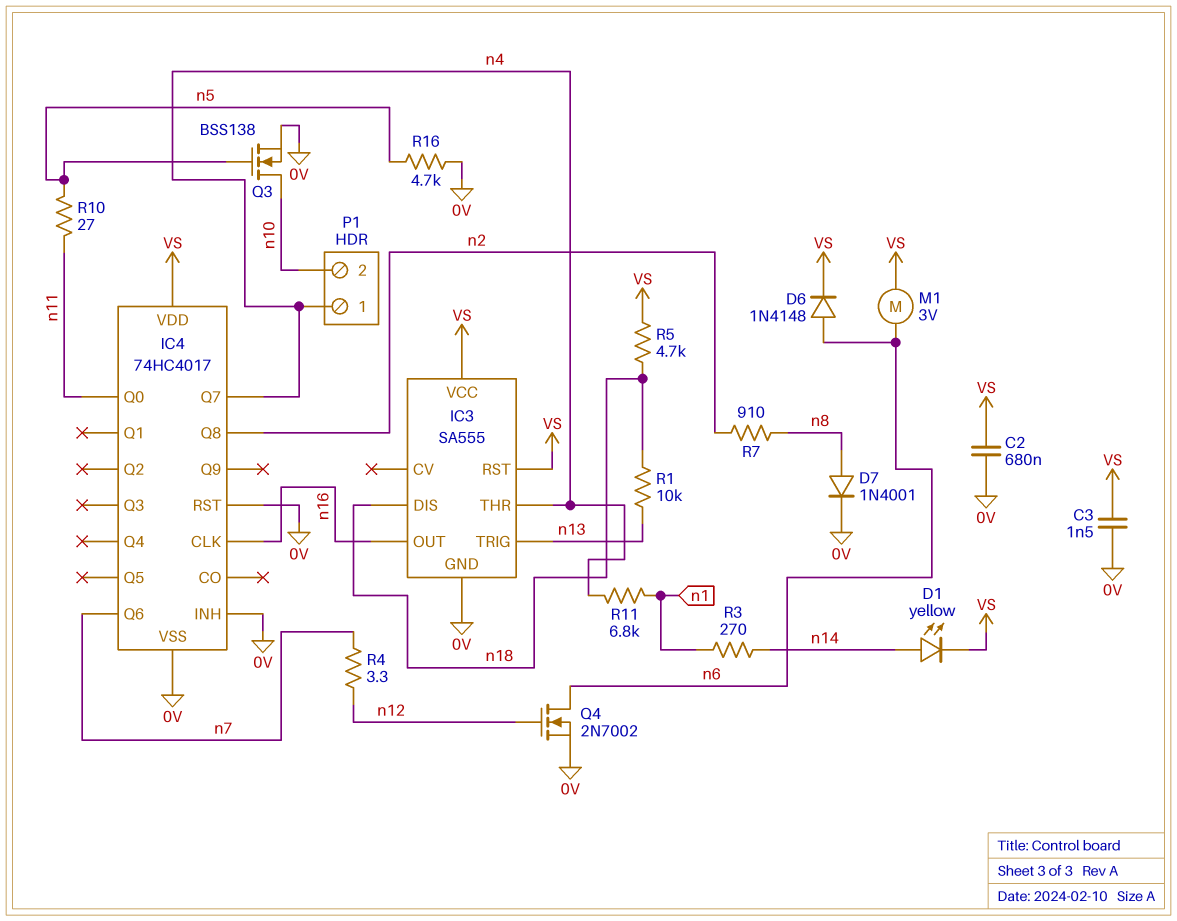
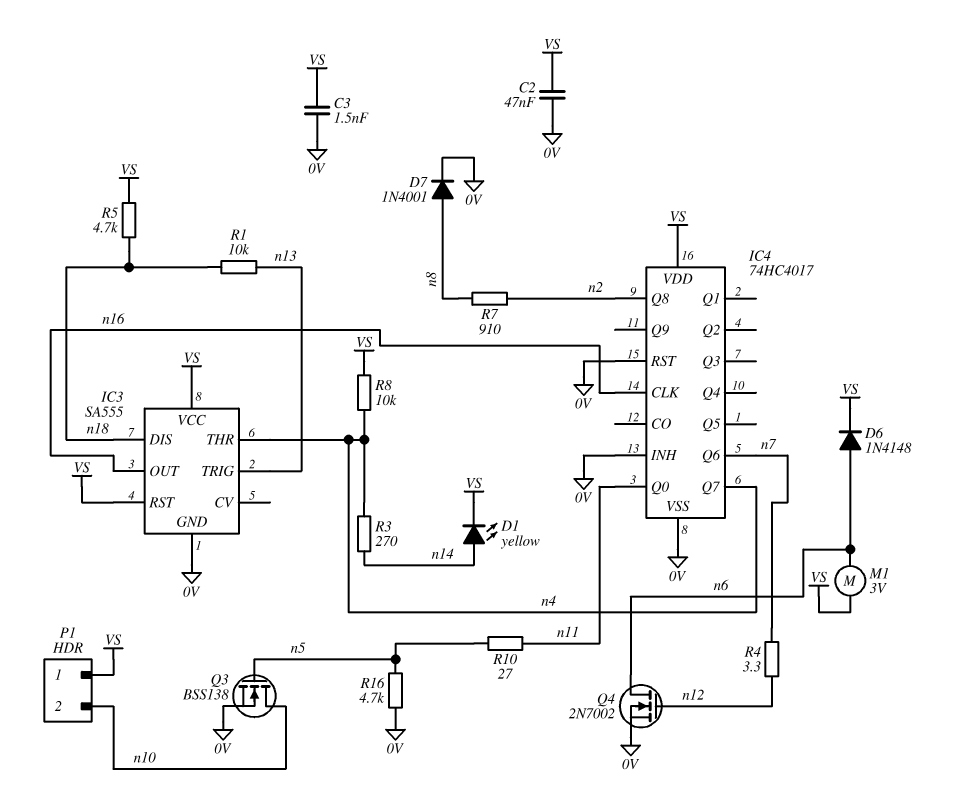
C2: 680nF (0V, VS) -> 47nF (0V, VS)
P1 pin 1: n4 -> VS
R3: 270 (n1, n14) -> 270 (n4, n14)
R8: none -> 10k (VS, n4)
R11: 6.8k (n1, n4) -> none

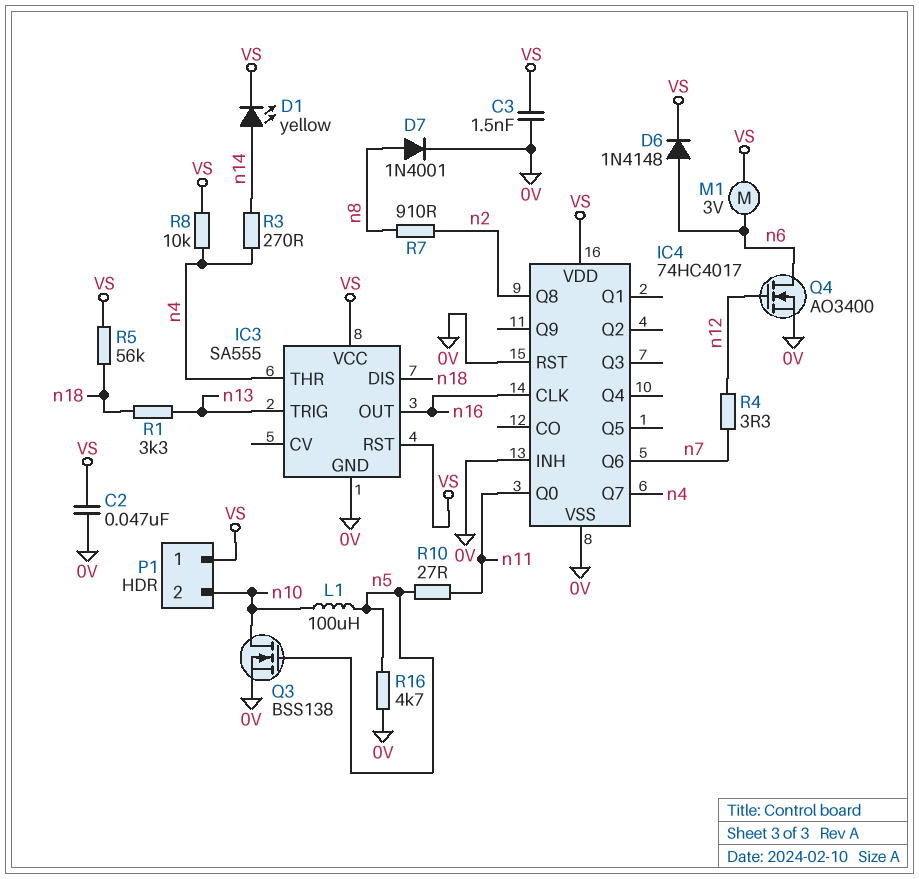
L1: none -> 100uH (n5, n10)
Q4: NMOS 2N7002 (G n12, D n6, S 0V) -> NMOS AO3400 (G n12, D n6, S 0V)
R1: 10k (n13, n18) -> 3.3k (n13, n18)
R5: 4.7k (VS, n18) -> 56k (VS, n18)

